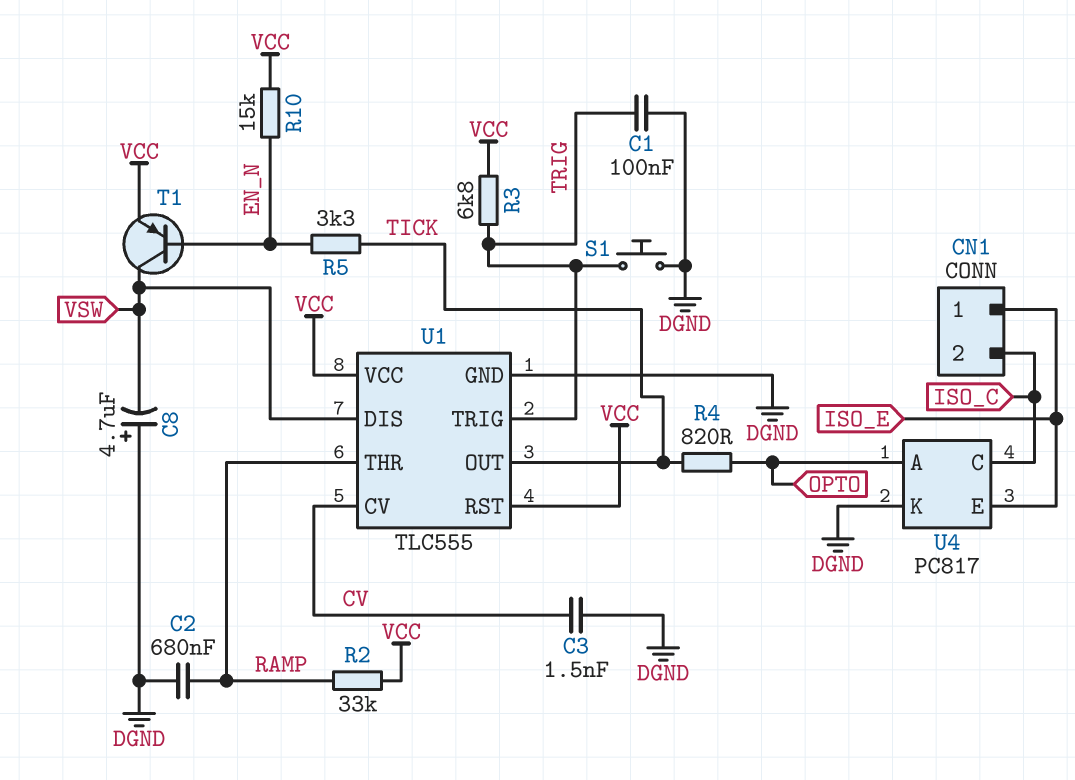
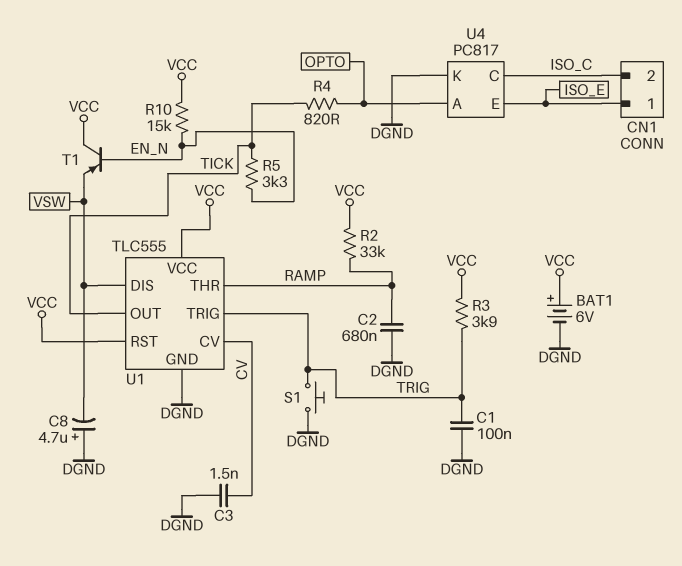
BAT1: none -> 6V (plus VCC, minus DGND)
R3: 6.8k (TRIG, VCC) -> 3.9k (TRIG, VCC)
T1: PNP (B EN_N, C VSW, E VCC) -> PNP (B EN_N, C VCC, E VSW)

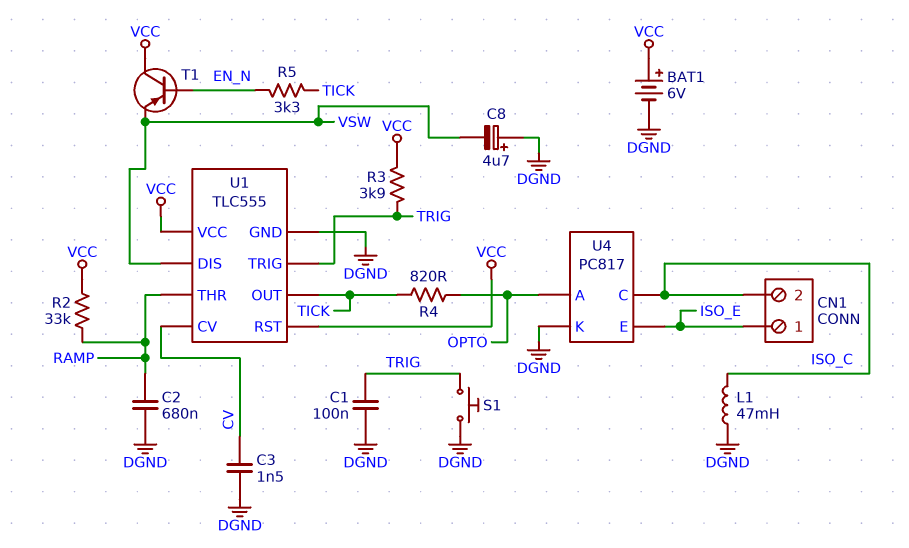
L1: none -> 47mH (DGND, ISO_C)
R10: 15k (EN_N, VCC) -> none

